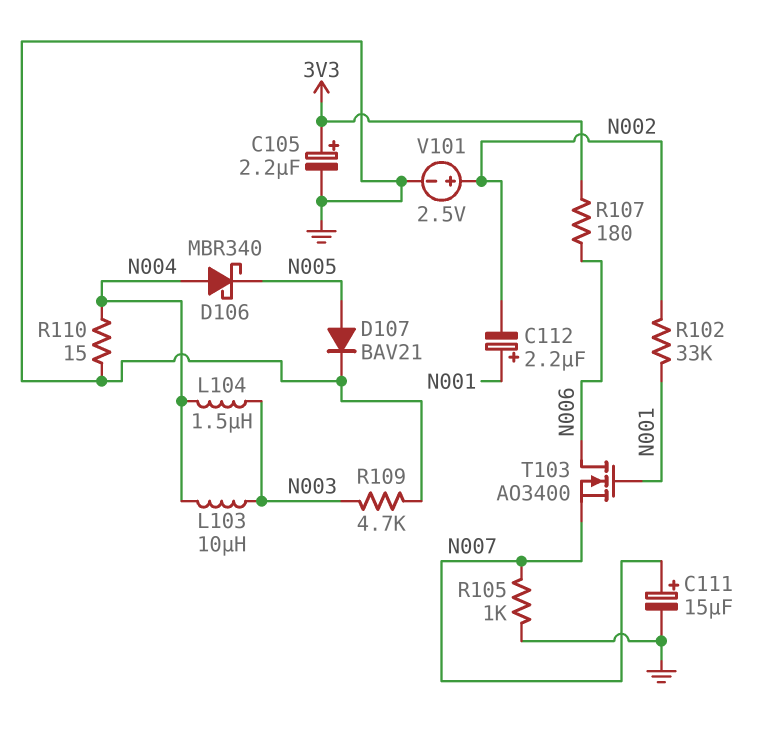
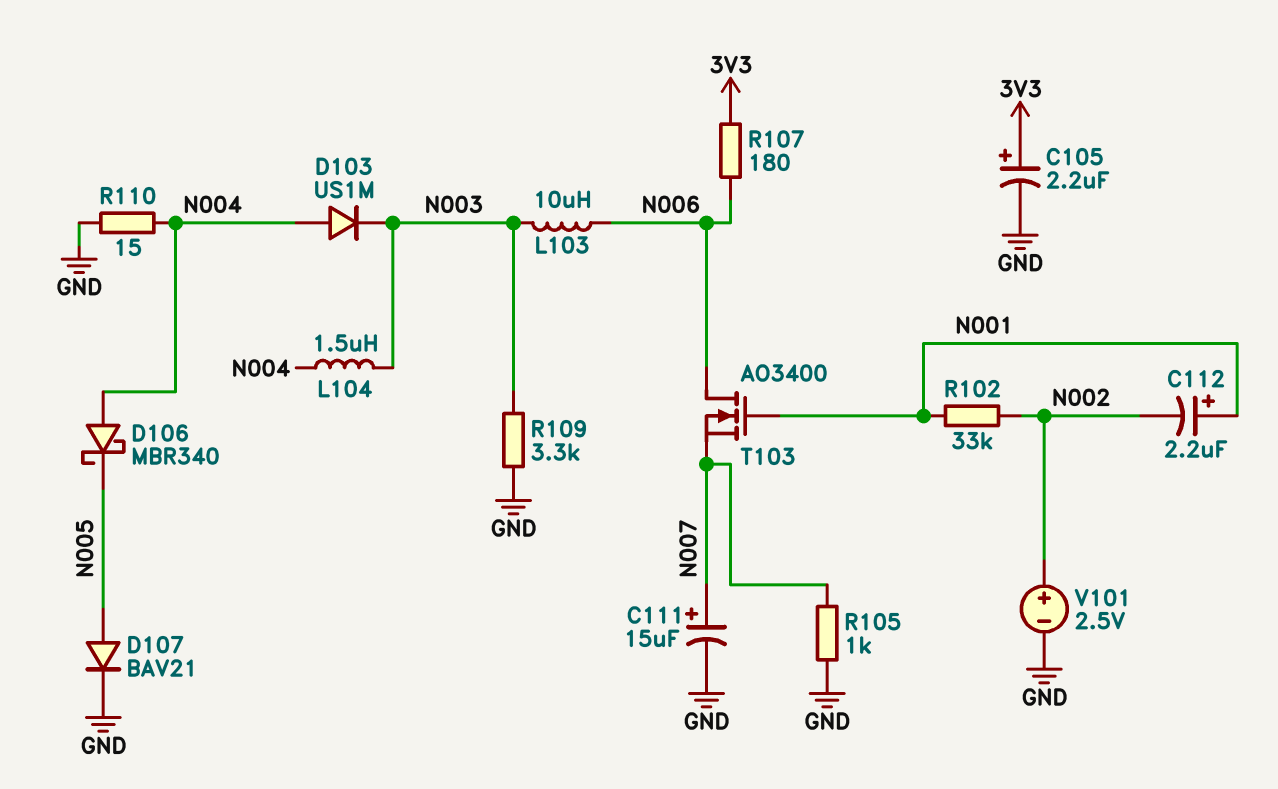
D103: none -> diode US1M (A N004, K N003)
L103: 10uH (N003, N004) -> 10uH (N003, N006)
R109: 4.7k (GND, N003) -> 3.3k (GND, N003)

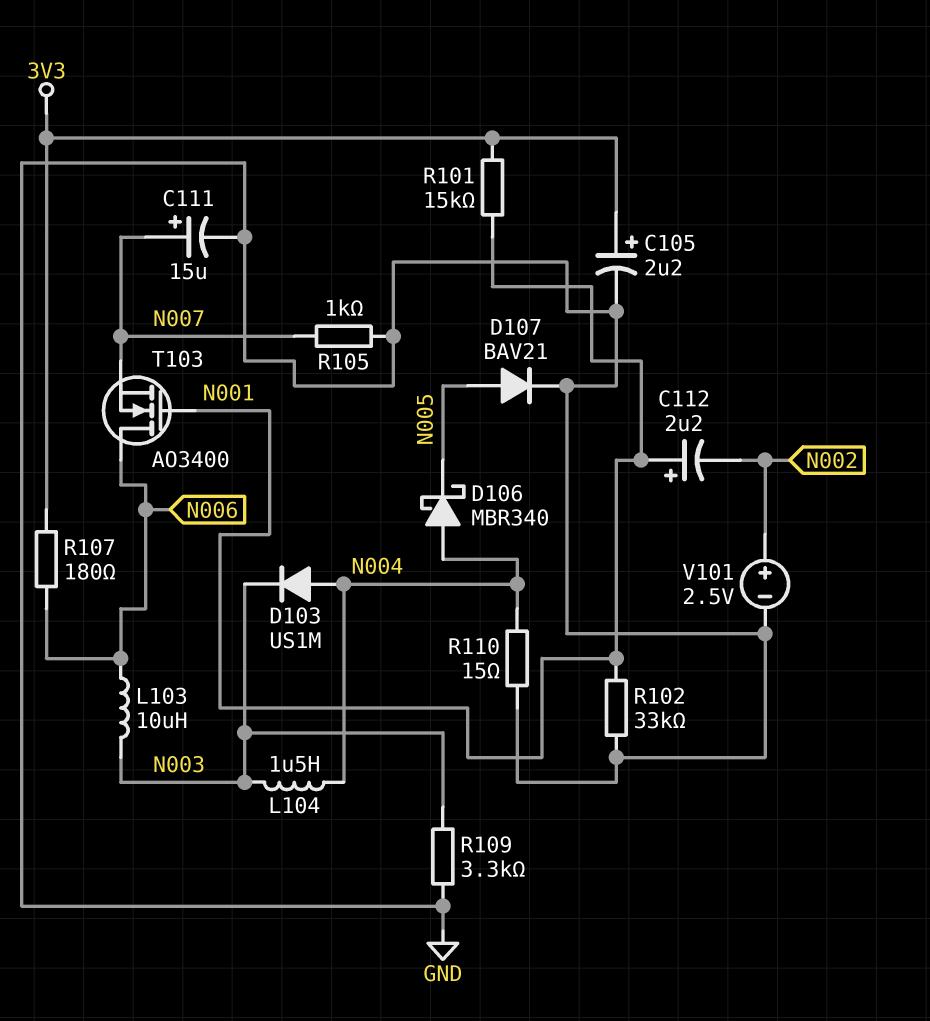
R101: none -> 15k (3V3, N001)
R102: 33k (N001, N002) -> 33k (GND, N001)

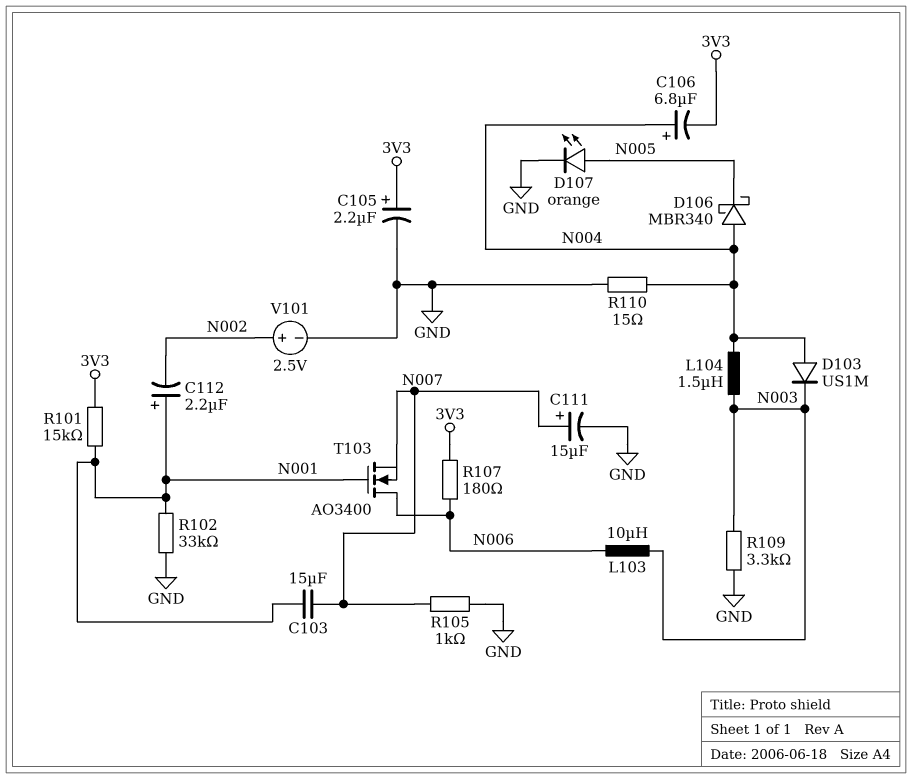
C103: none -> 15uF (N001, N007)
C106: none -> 6.8uF (plus N004, minus 3V3)
D107: diode BAV21 (A N005, K GND) -> LED orange (A N005, K GND)

